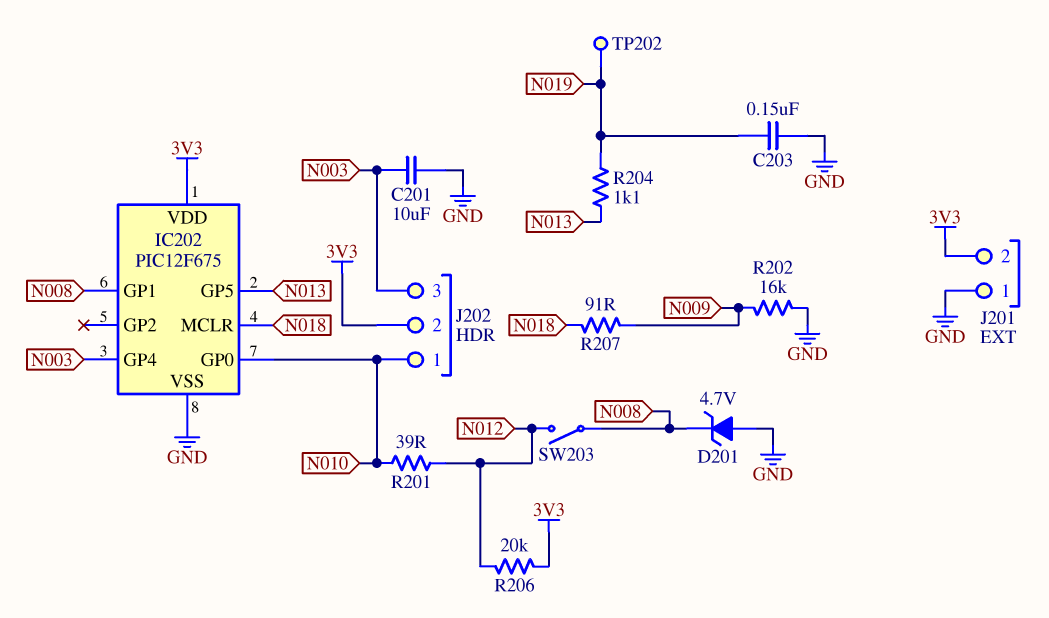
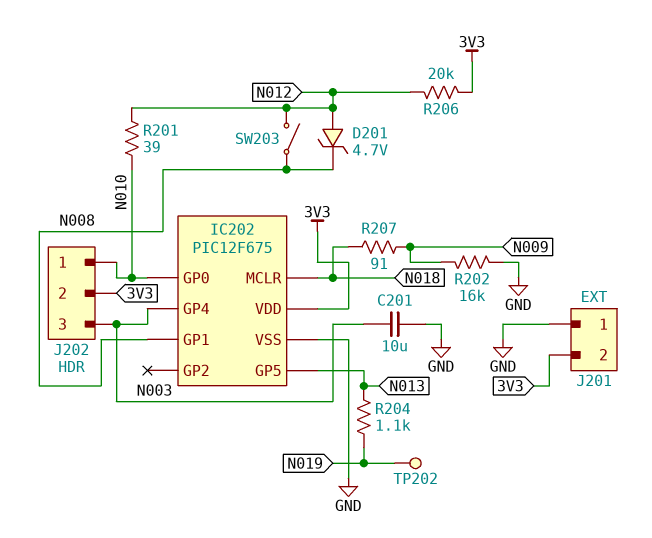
C203: 150nF (GND, N019) -> none
D201: zener 4.7V (A GND, K N008) -> zener 4.7V (A N012, K N008)

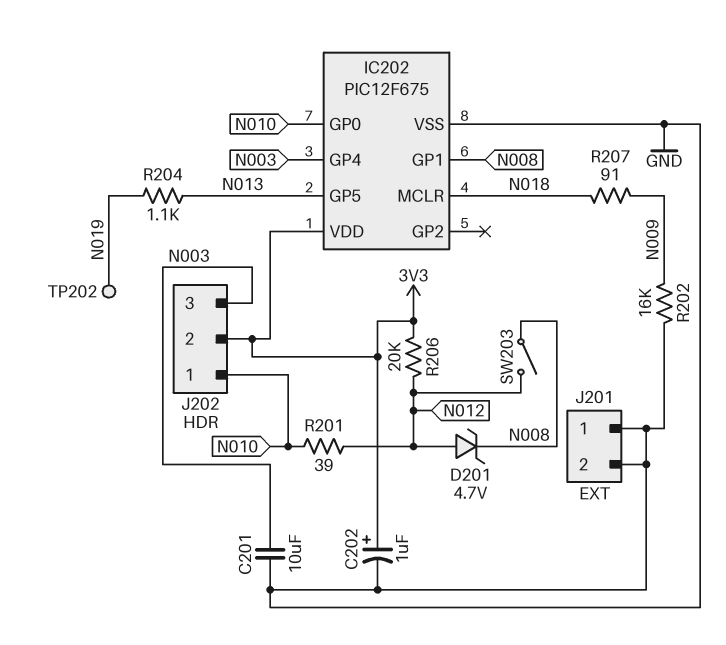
C202: none -> 1uF (plus 3V3, minus GND)
J201 pin 2: 3V3 -> GND

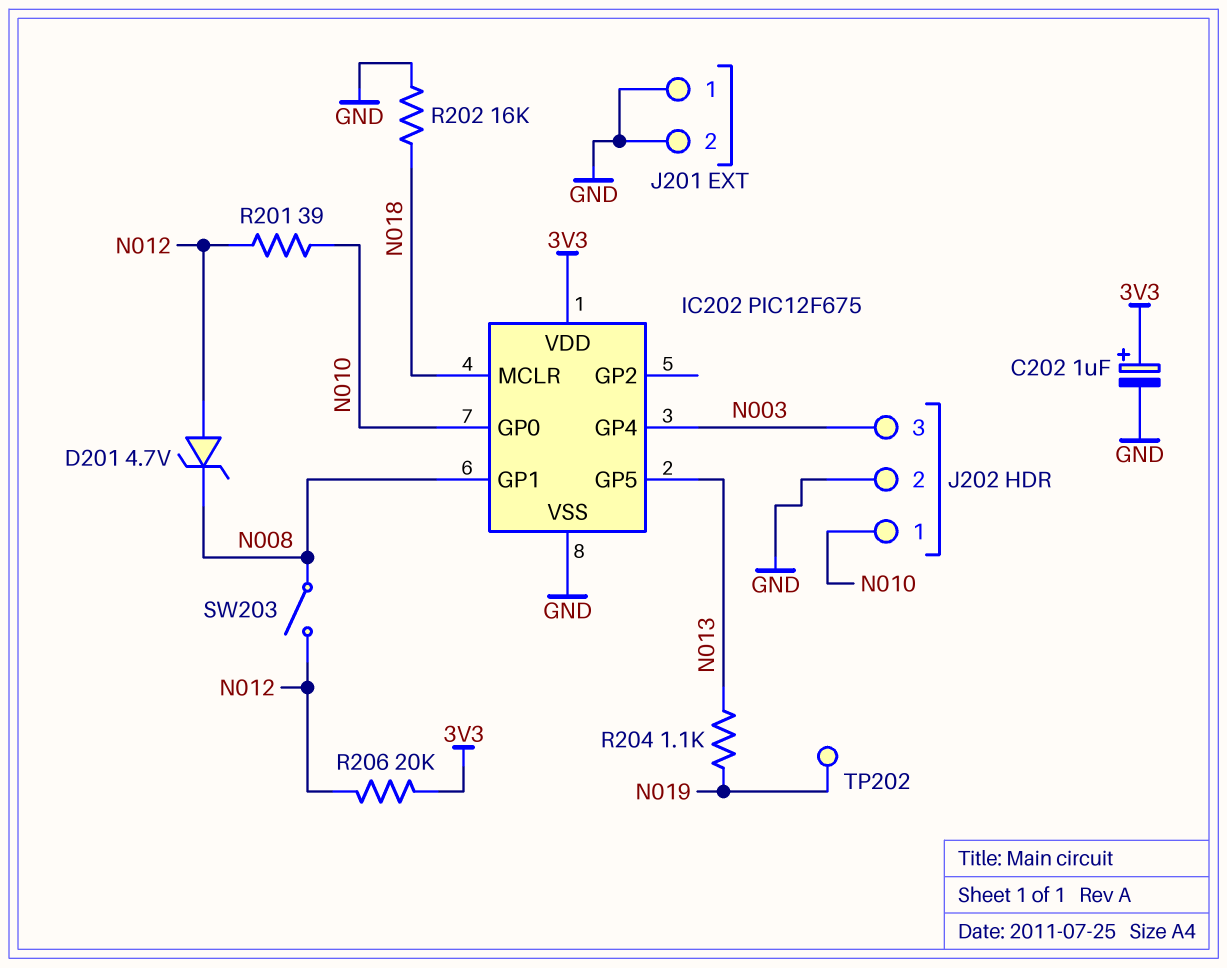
C201: 10uF (GND, N003) -> none
J202 pin 2: 3V3 -> GND
R202: 16k (GND, N009) -> 16k (GND, N018)
R207: 91 (N009, N018) -> none

